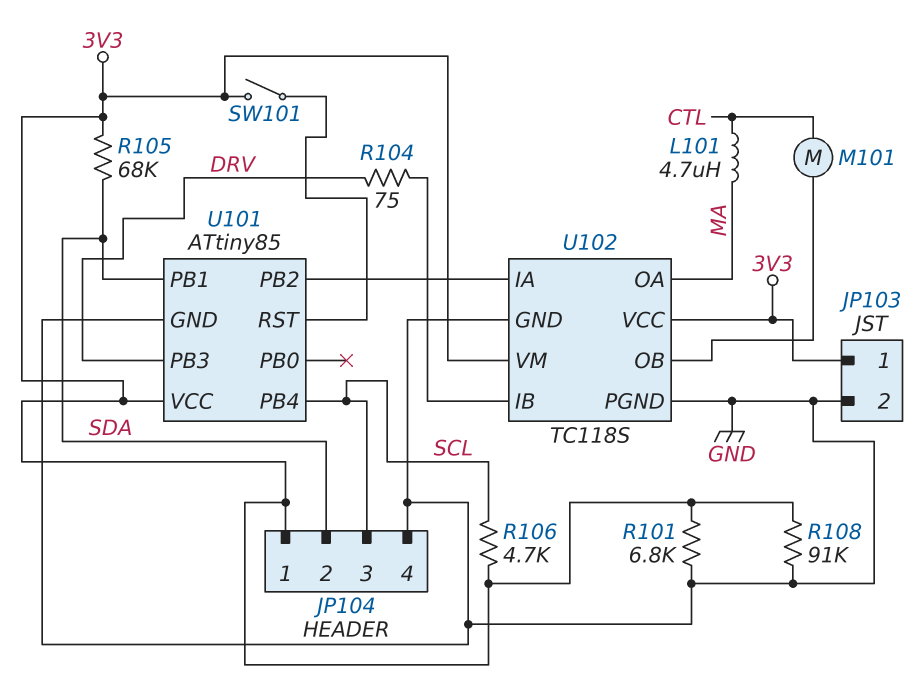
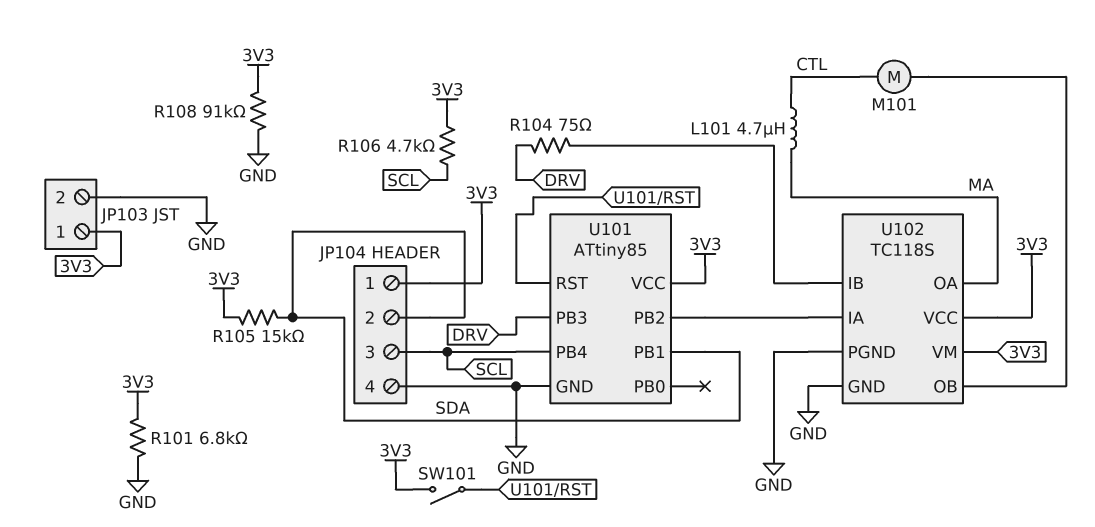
R105: 68k (3V3, SDA) -> 15k (3V3, SDA)

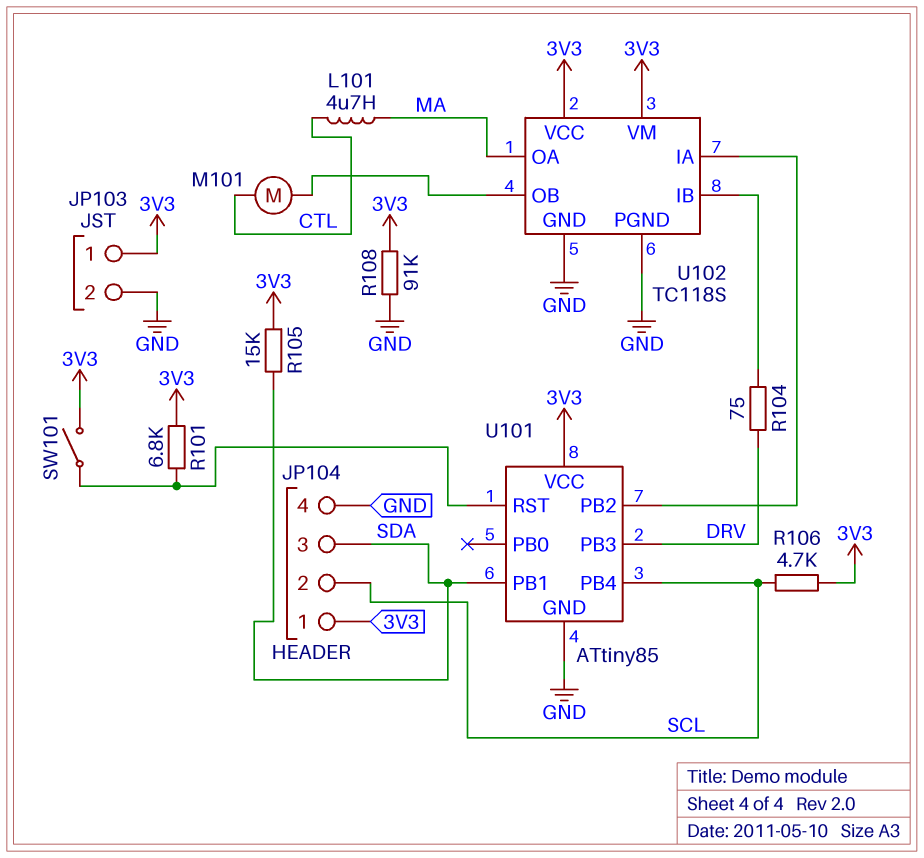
JP104 pin 2: SDA -> SCL
JP104 pin 3: SCL -> SDA
R101: 6.8k (3V3, GND) -> 6.8k (3V3, U101/RST)

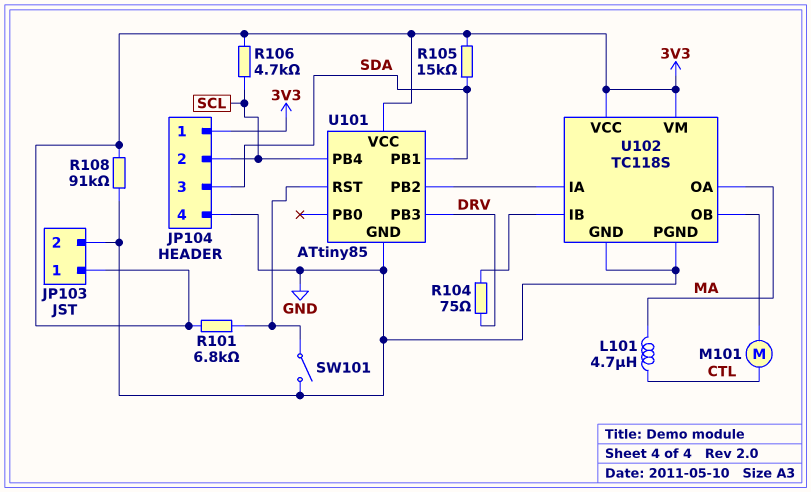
SW101: switch (3V3, U101/RST) -> switch (GND, U101/RST)

